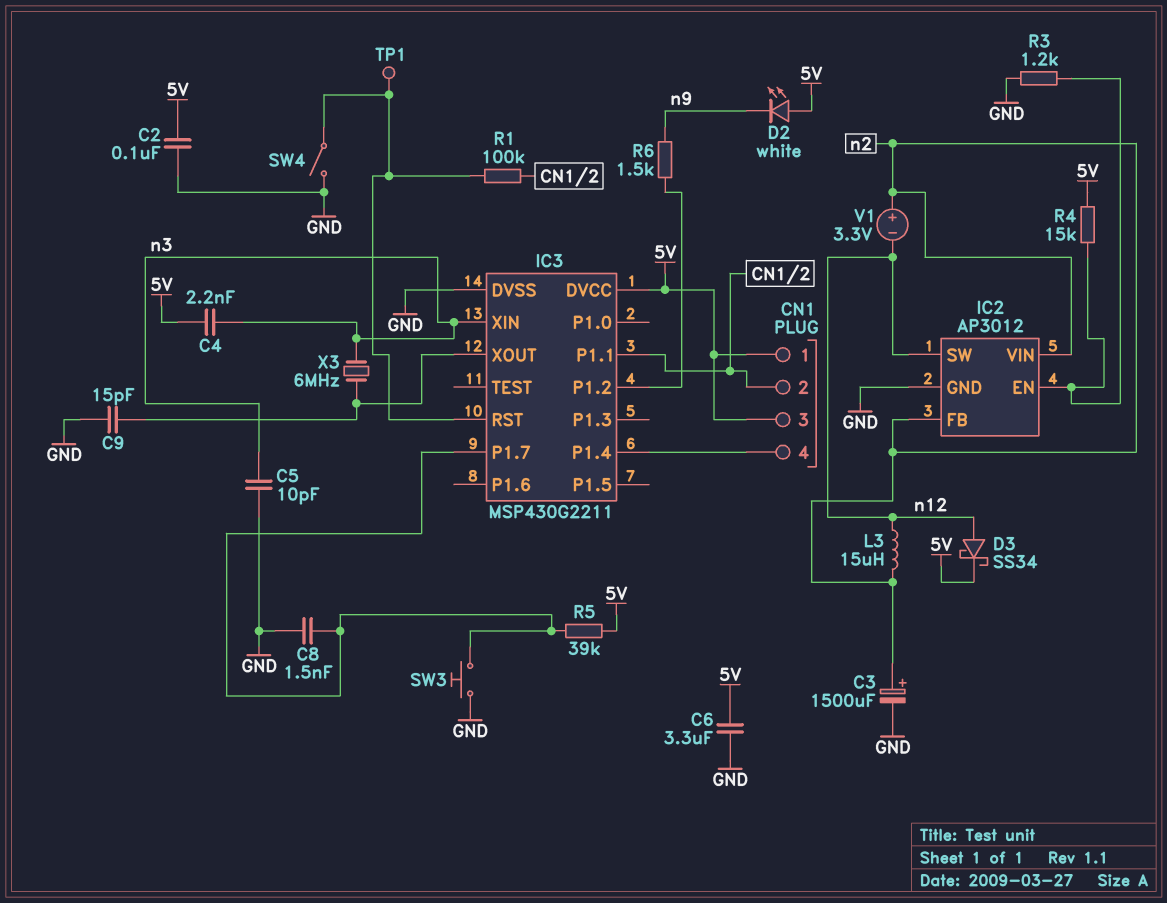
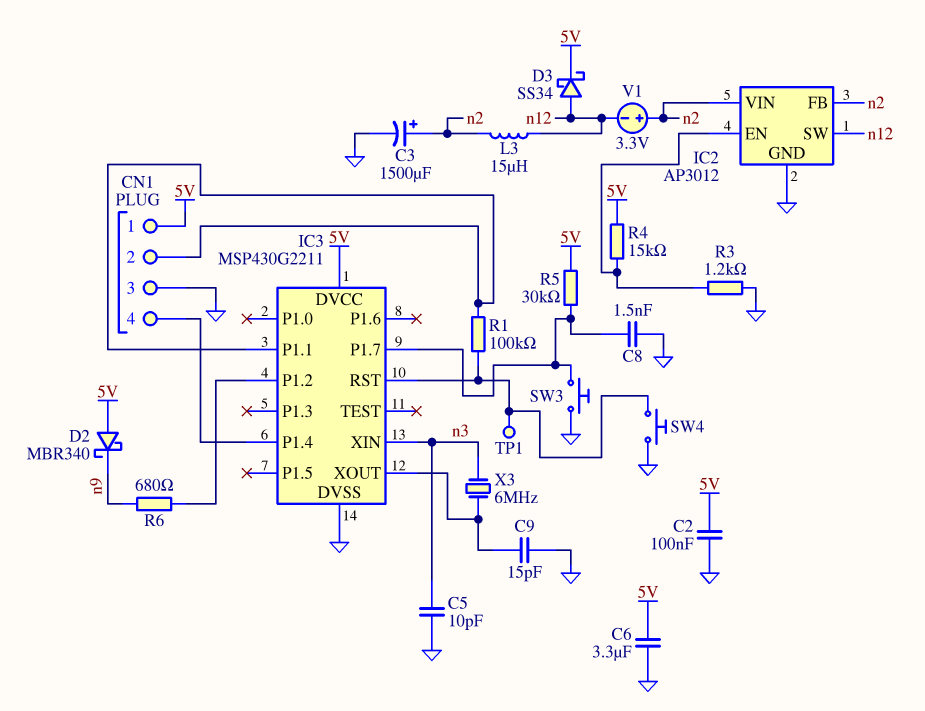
C4: 2.2nF (5V, n3) -> none
CN1 pin 3: 5V -> GND
D2: LED white (A 5V, K n9) -> schottky MBR340 (A 5V, K n9)
R5: 39k (5V, IC3/P1.7) -> 30k (5V, IC3/P1.7)
R6: 1.5k (IC3/P1.2, n9) -> 680 (IC3/P1.2, n9)
SW4: switch (GND, IC3/RST) -> button (GND, IC3/RST)

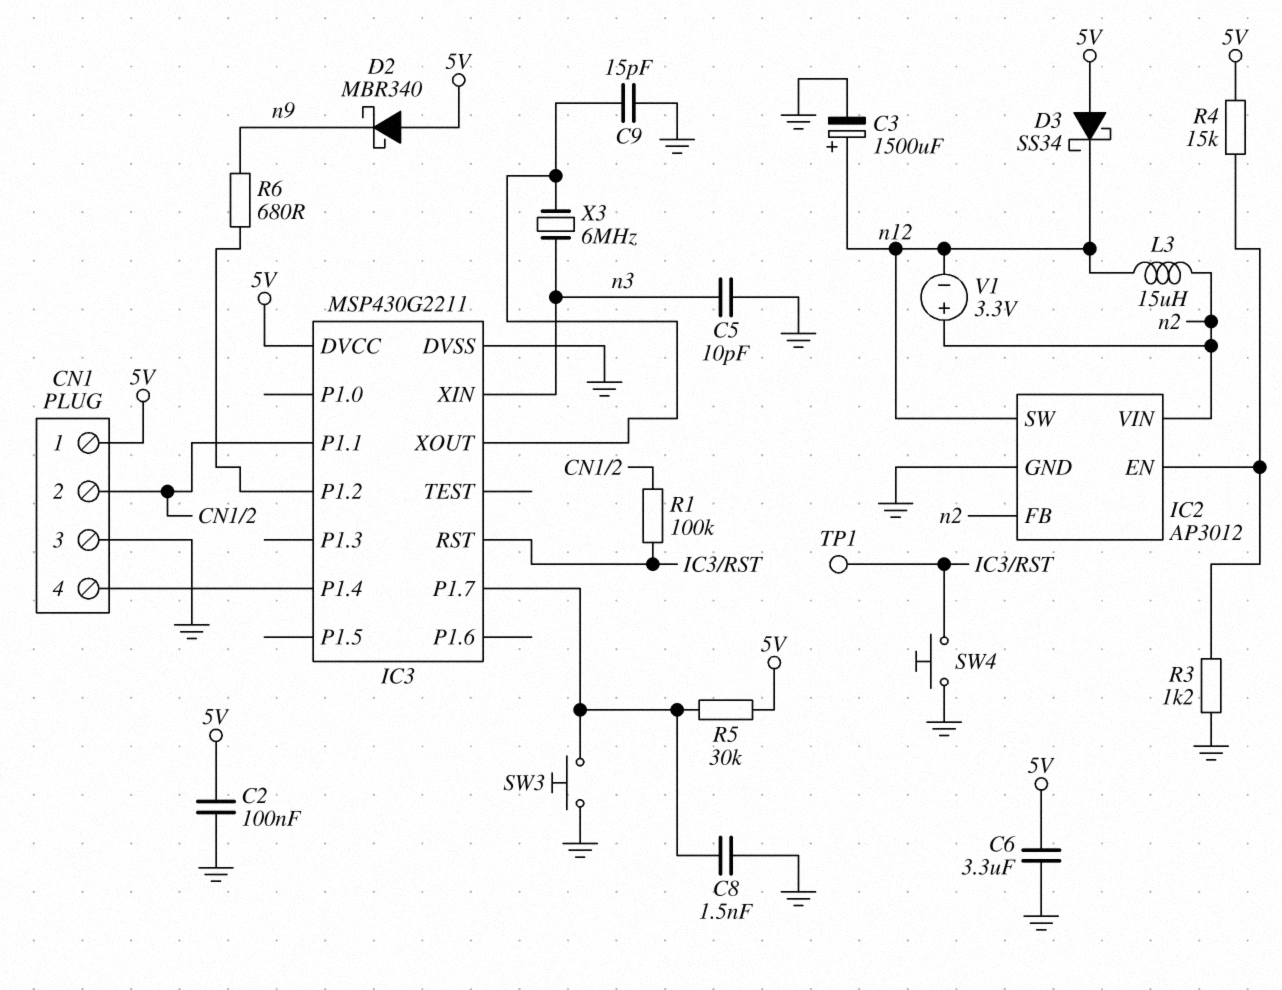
C3: 1500uF (plus n2, minus GND) -> 1500uF (plus n12, minus GND)
D3: schottky SS34 (A n12, K 5V) -> schottky SS34 (A 5V, K n12)

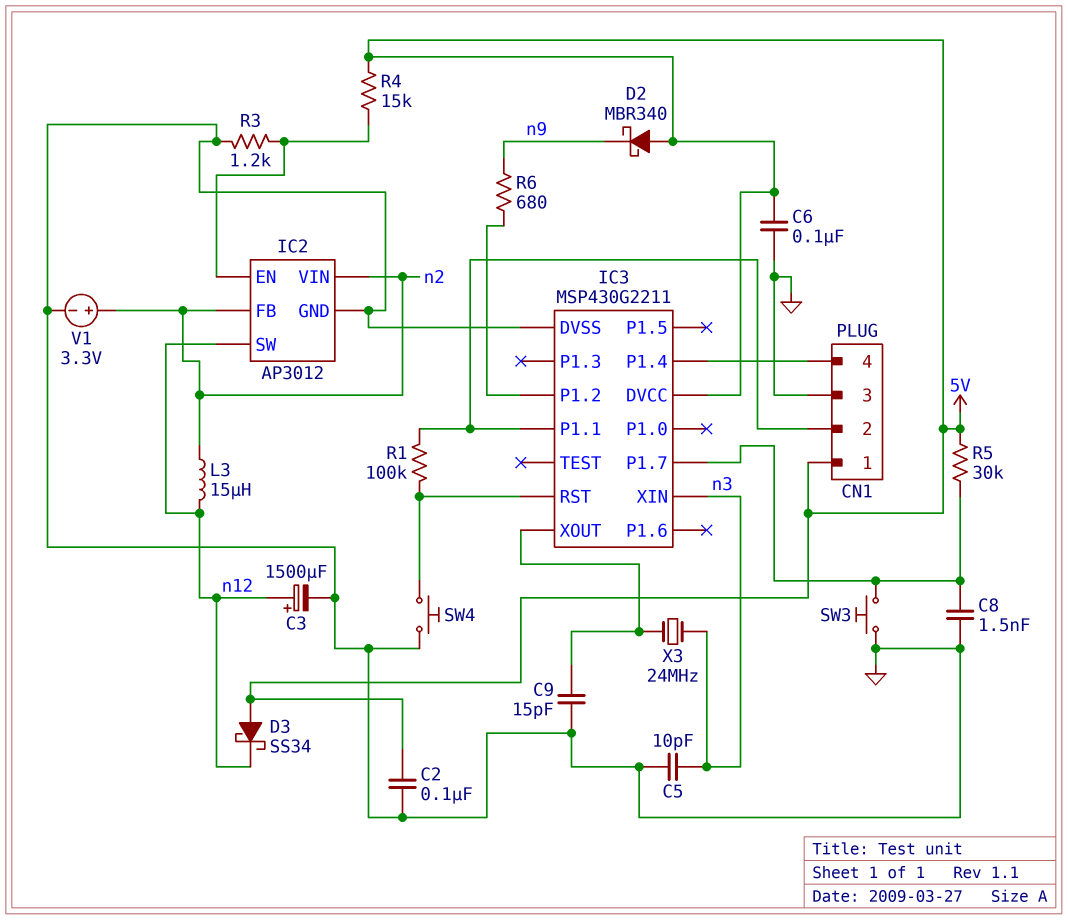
C6: 3.3uF (5V, GND) -> 100nF (5V, GND)
TP1: test point (IC3/RST) -> none
V1: 3.3V (plus n2, minus n12) -> 3.3V (plus n2, minus GND)
X3: 6MHz (IC3/XOUT, n3) -> 24MHz (IC3/XOUT, n3)

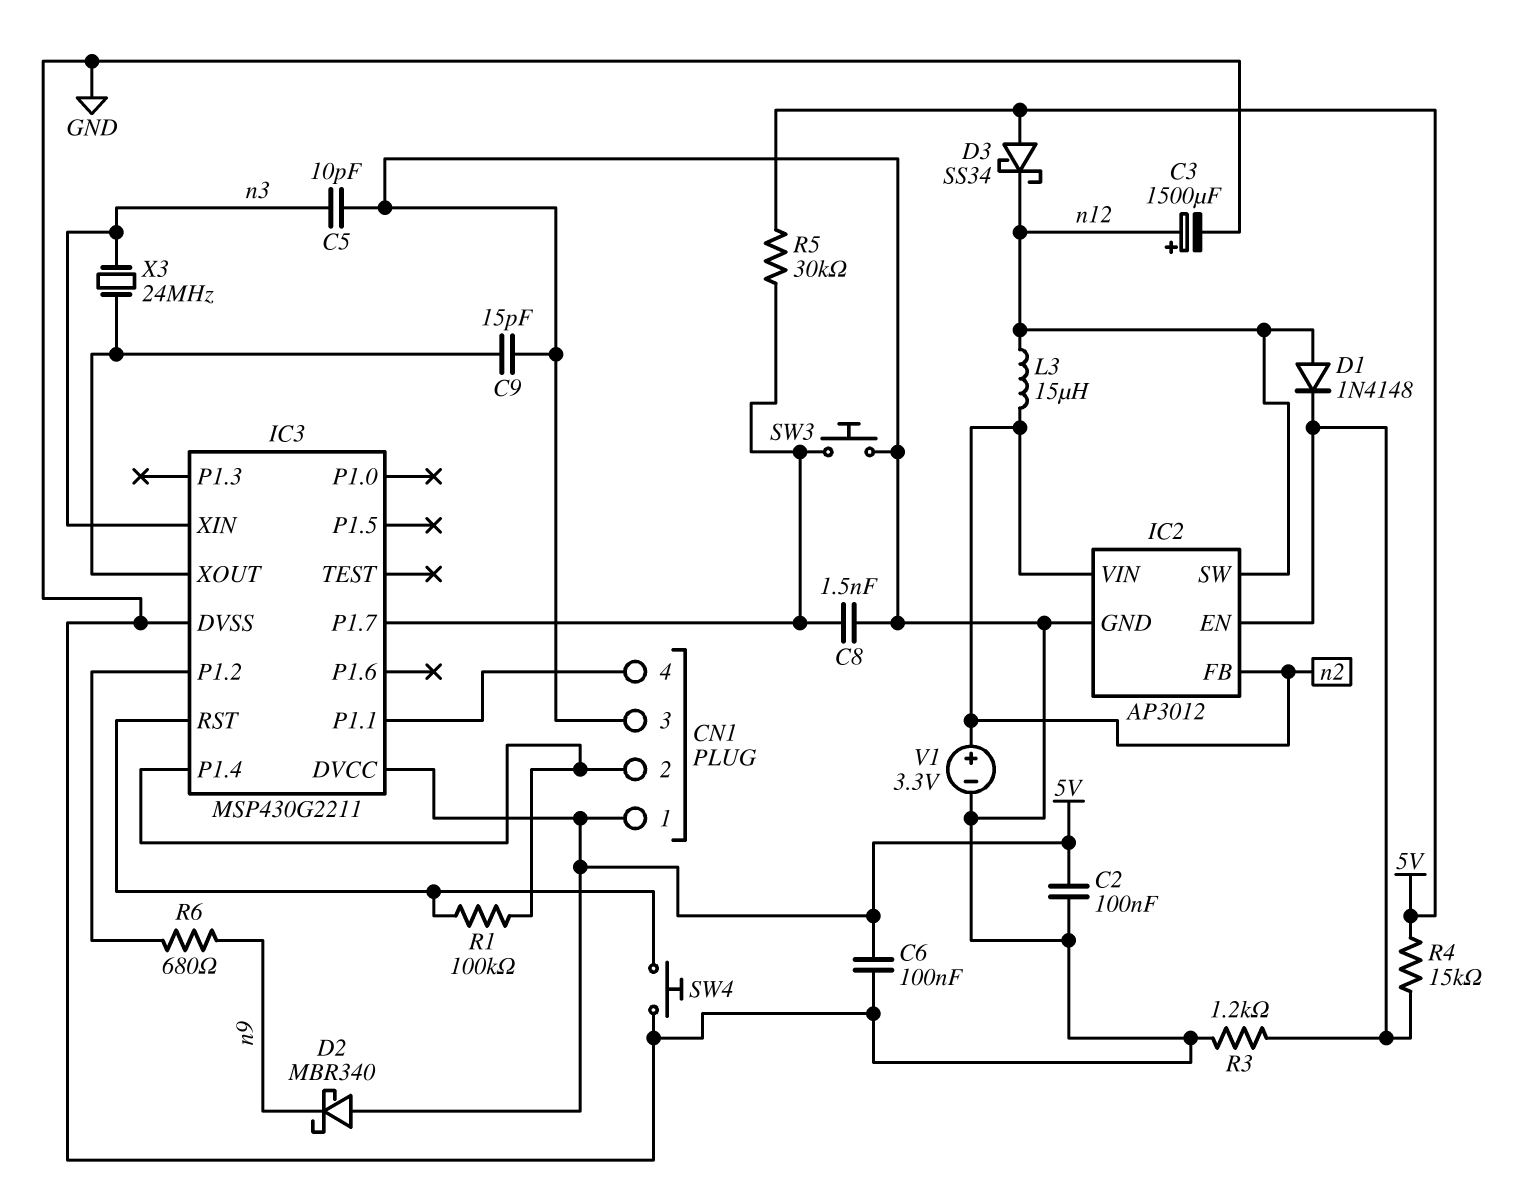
D1: none -> diode 1N4148 (A n12, K IC2/EN)
IC3 pin P1.1: CN1/2 -> CN1/4
IC3 pin P1.4: CN1/4 -> CN1/2

